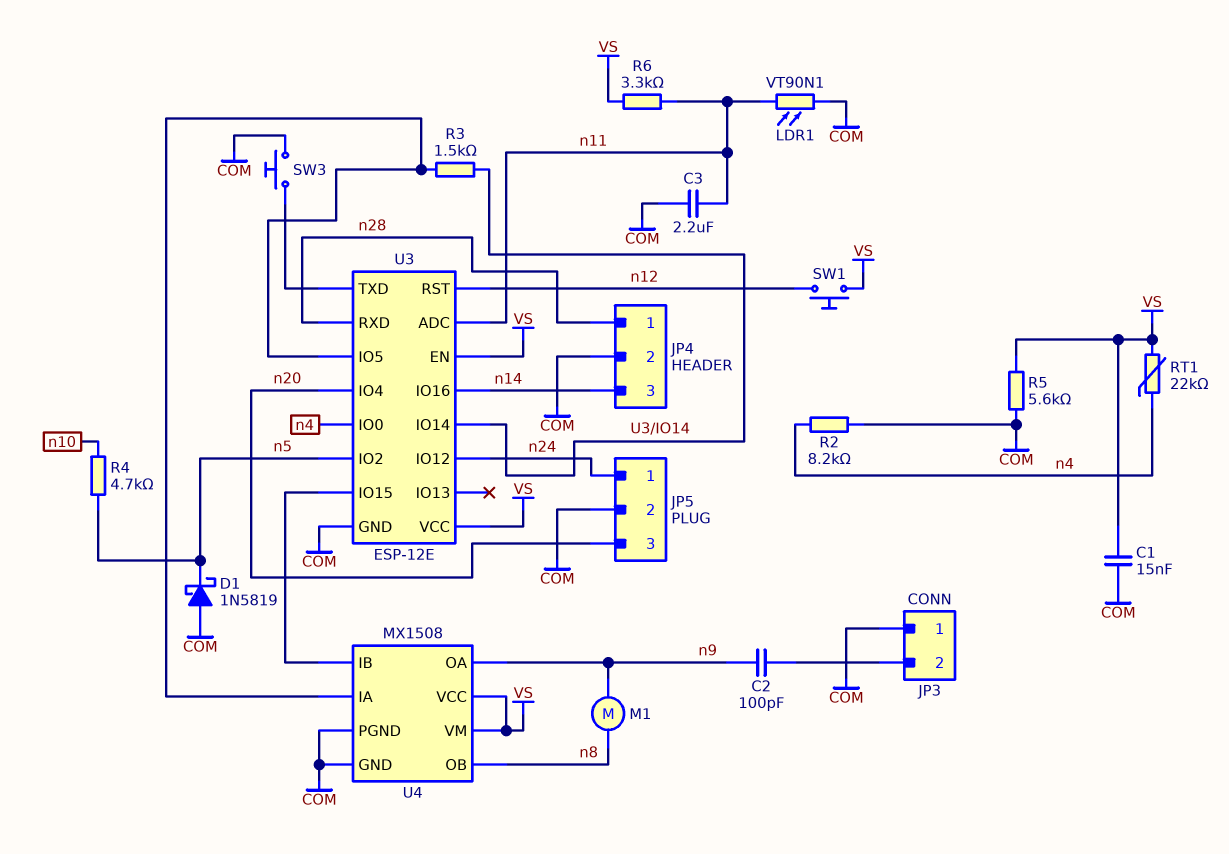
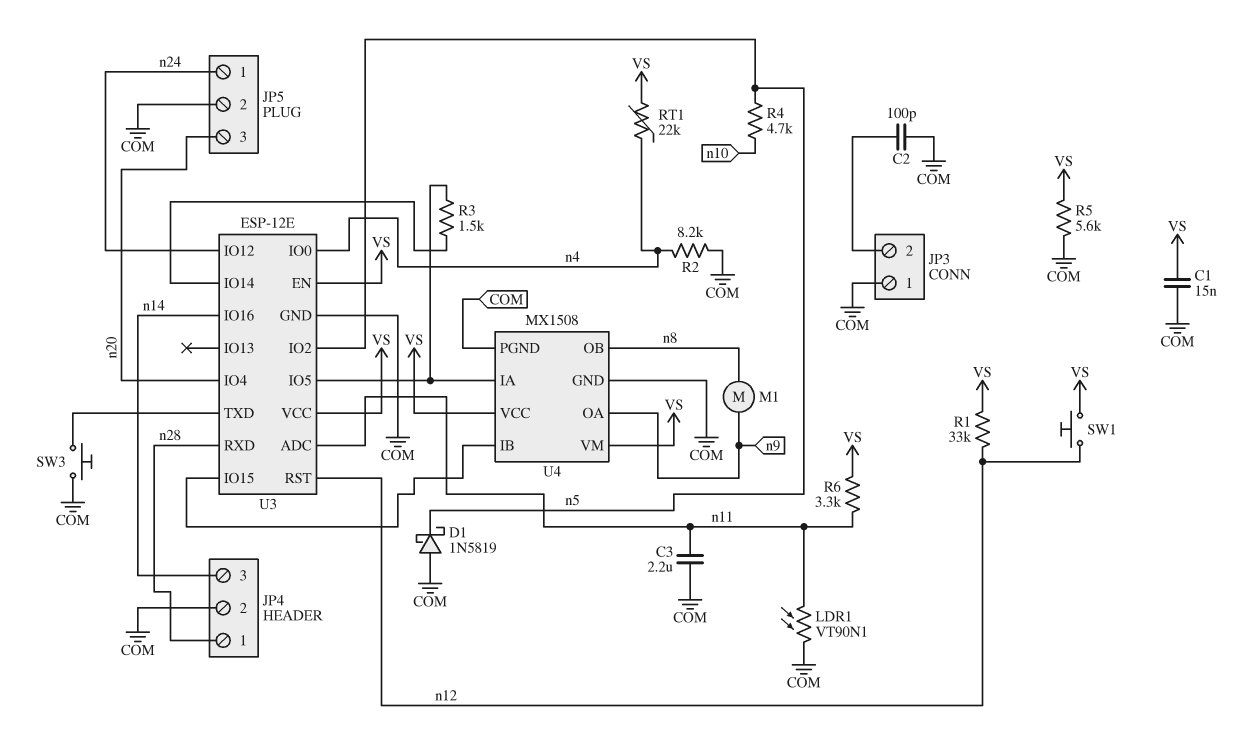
C2: 100pF (JP3/2, n9) -> 100pF (COM, JP3/2)
R1: none -> 33k (VS, n12)

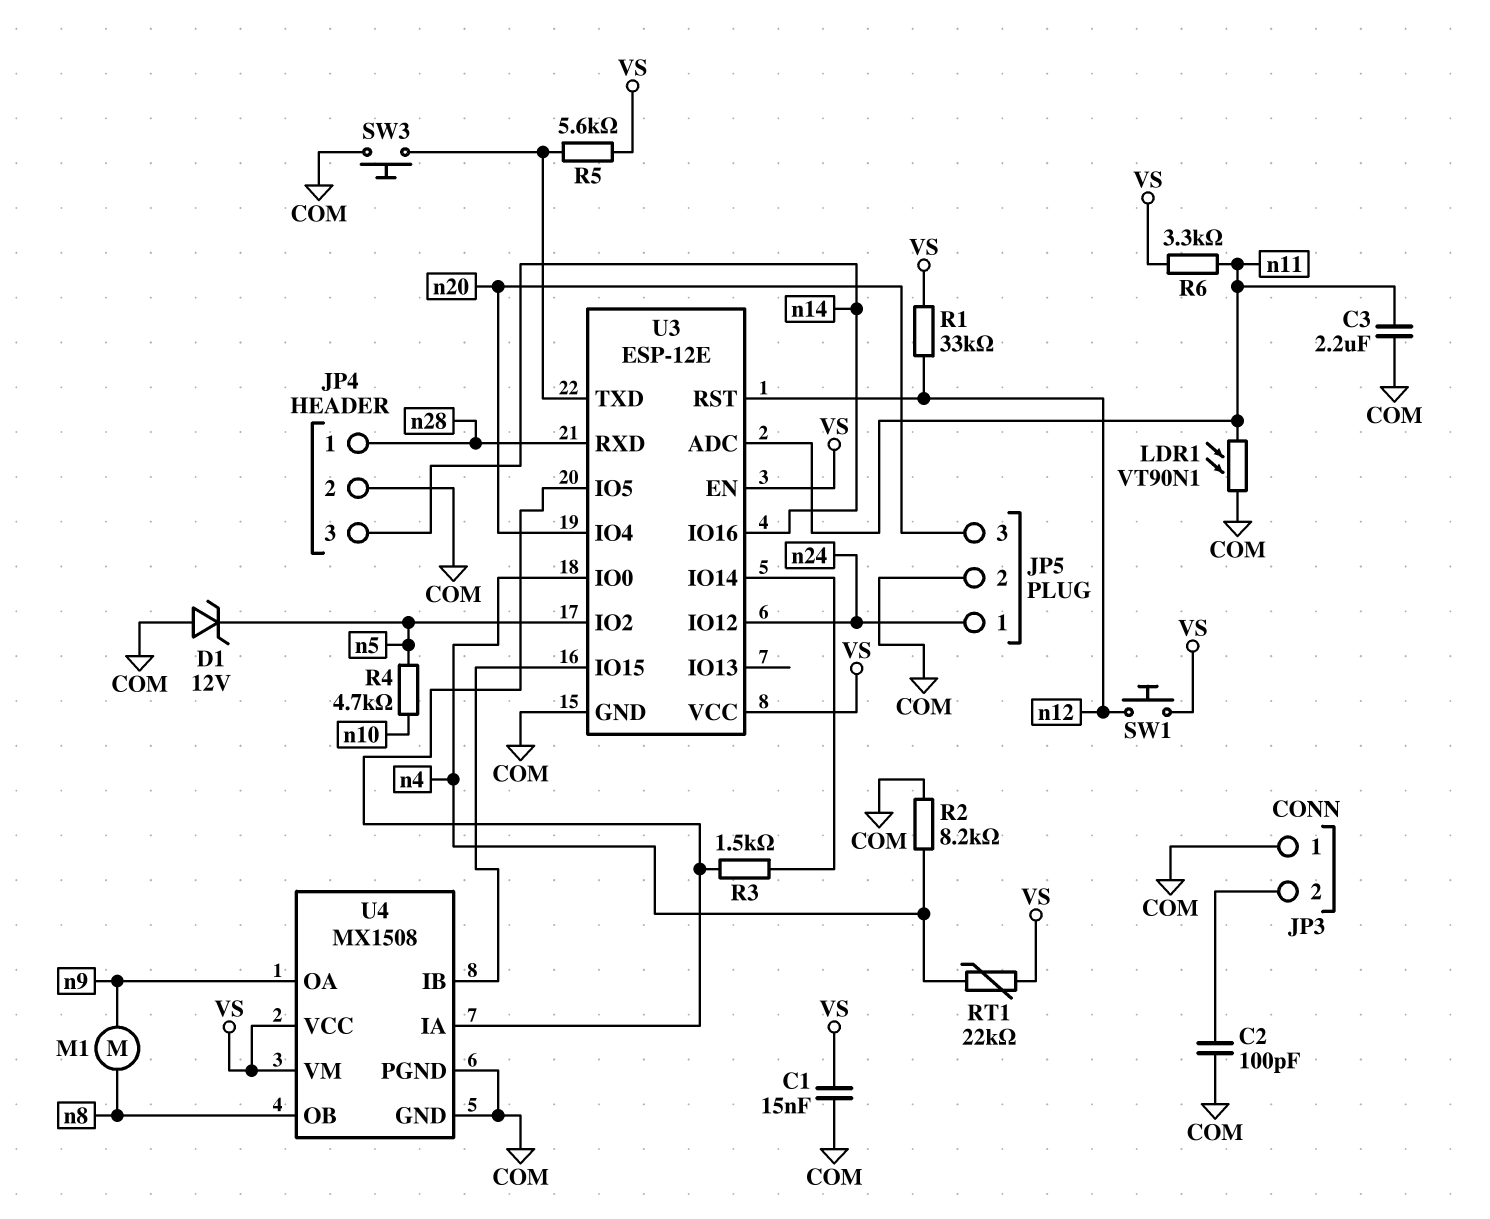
D1: schottky 1N5819 (A COM, K n5) -> zener 12V (A COM, K n5)
R5: 5.6k (COM, VS) -> 5.6k (U3/TXD, VS)

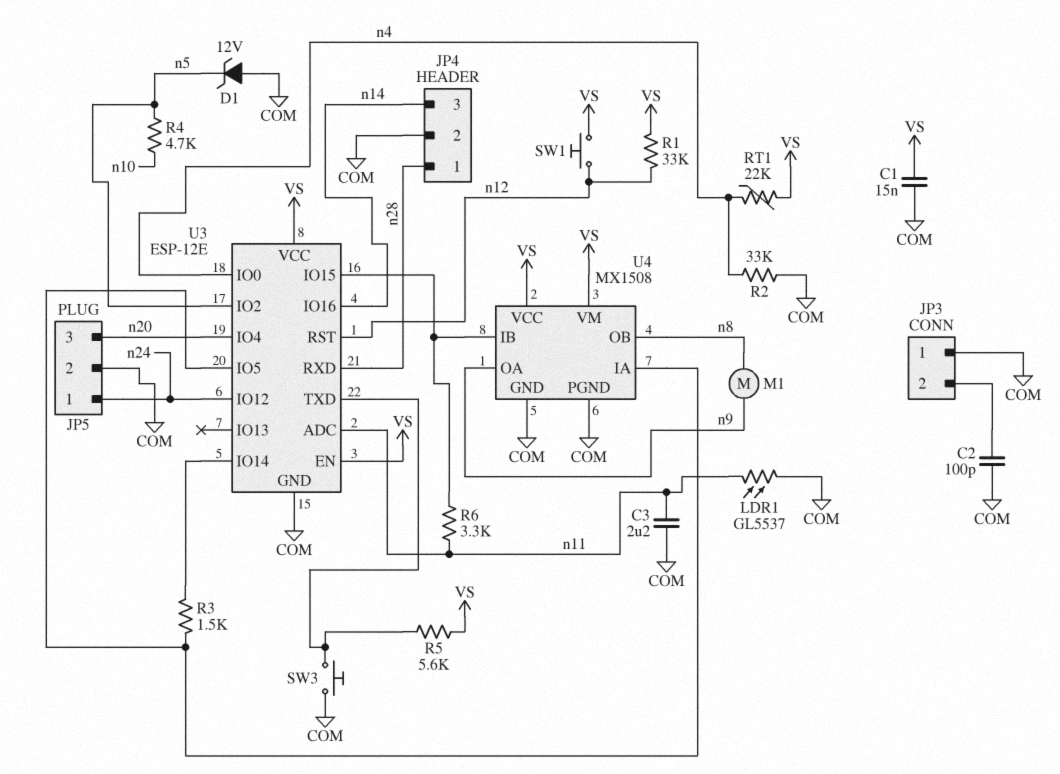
LDR1: VT90N1 (COM, n11) -> GL5537 (COM, n11)
R2: 8.2k (COM, n4) -> 33k (COM, n4)
R6: 3.3k (VS, n11) -> 3.3k (U3/IO15, n11)

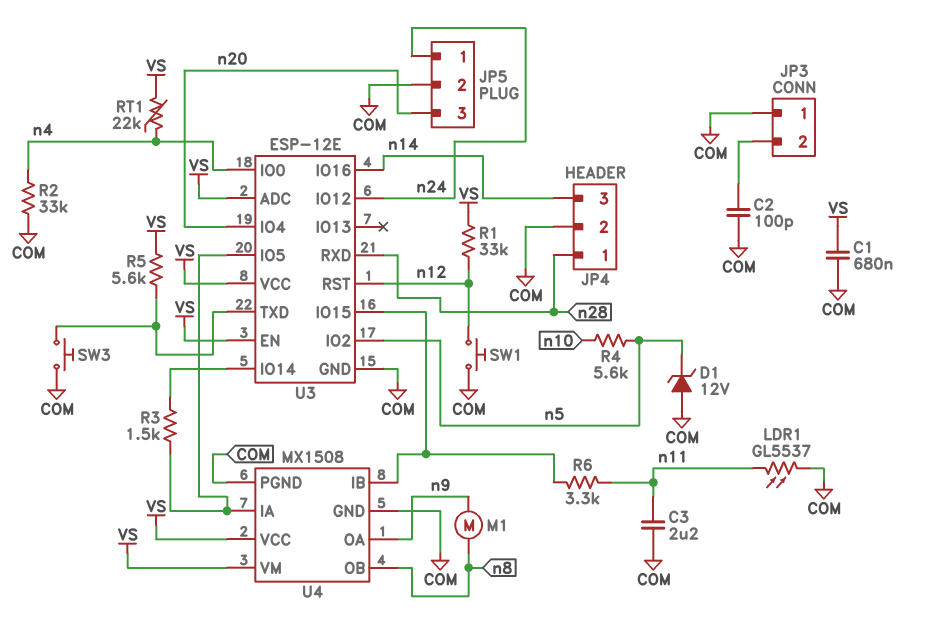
C1: 15nF (COM, VS) -> 680nF (COM, VS)
R4: 4.7k (n5, n10) -> 5.6k (n5, n10)
SW1: button (VS, n12) -> button (COM, n12)
U3 pin ADC: n11 -> VS

